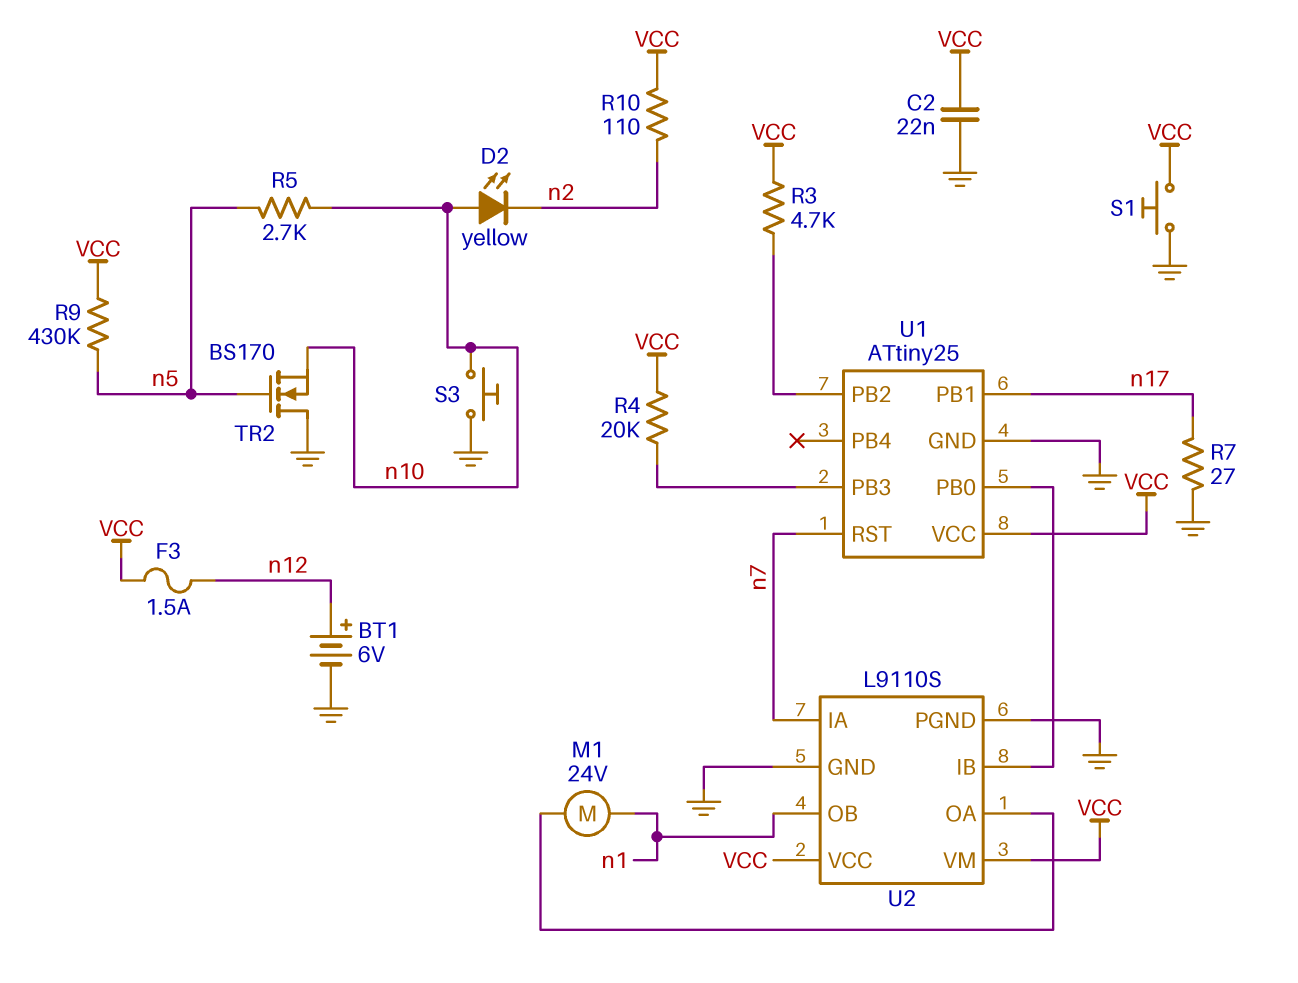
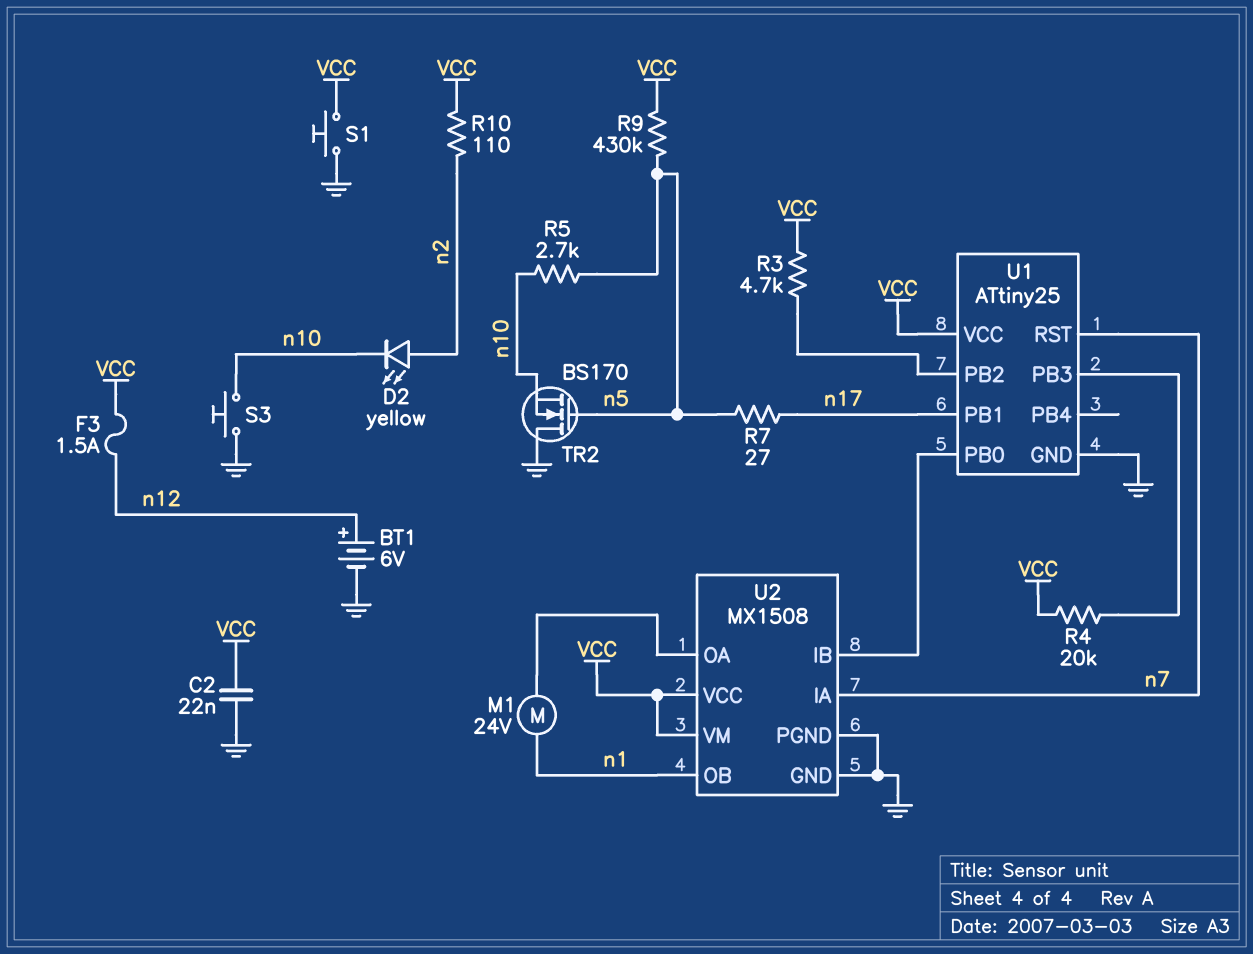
D2: LED yellow (A n10, K n2) -> LED yellow (A n2, K n10)
R7: 27 (GND, n17) -> 27 (n5, n17)
U2: L9110S -> MX1508

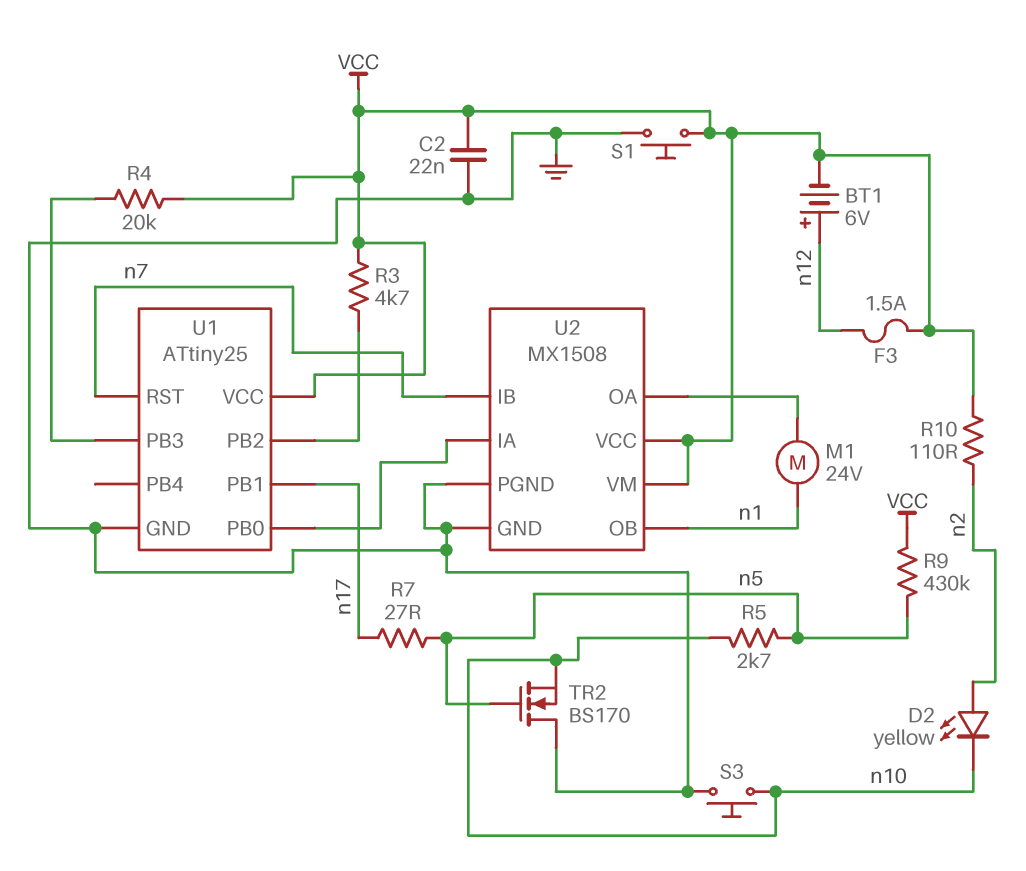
BT1: 6V (plus n12, minus GND) -> 6V (plus n12, minus VCC)
U2 pin IA: n7 -> U1/PB0
U2 pin IB: U1/PB0 -> n7

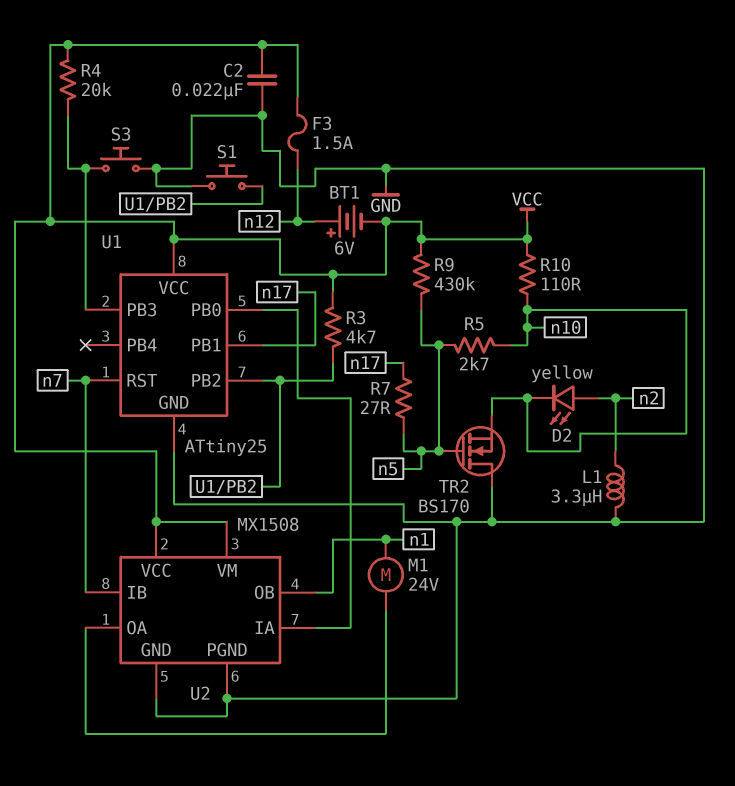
L1: none -> 3.3uH (GND, n2)
R10: 110 (VCC, n2) -> 110 (VCC, n10)
S1: button (GND, VCC) -> button (GND, U1/PB2)
S3: button (GND, n10) -> button (GND, U1/PB3)

